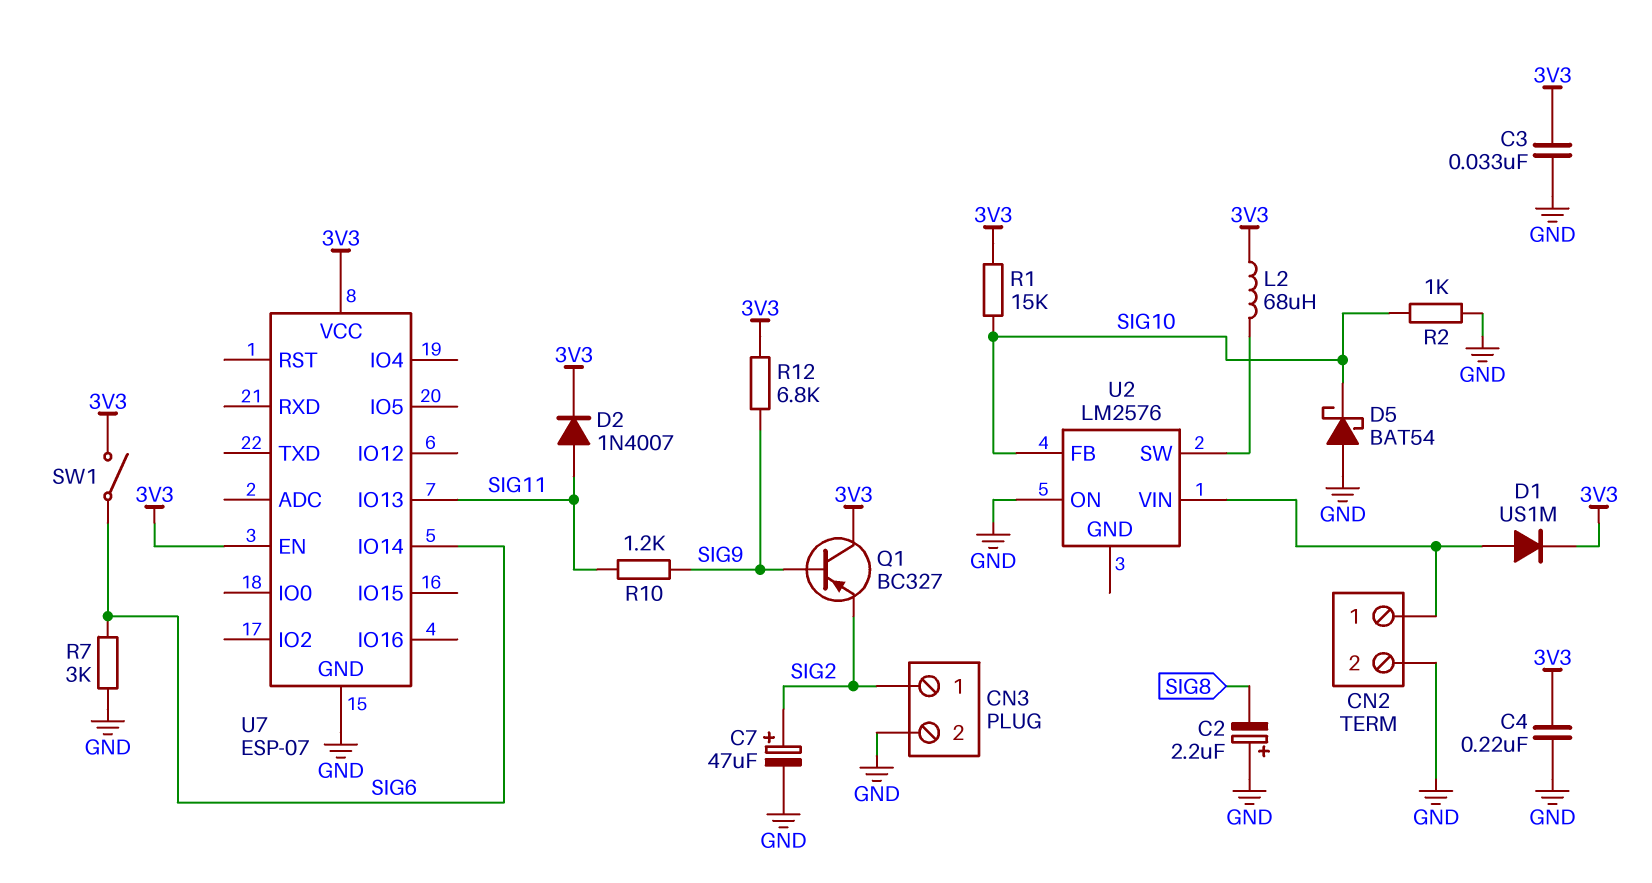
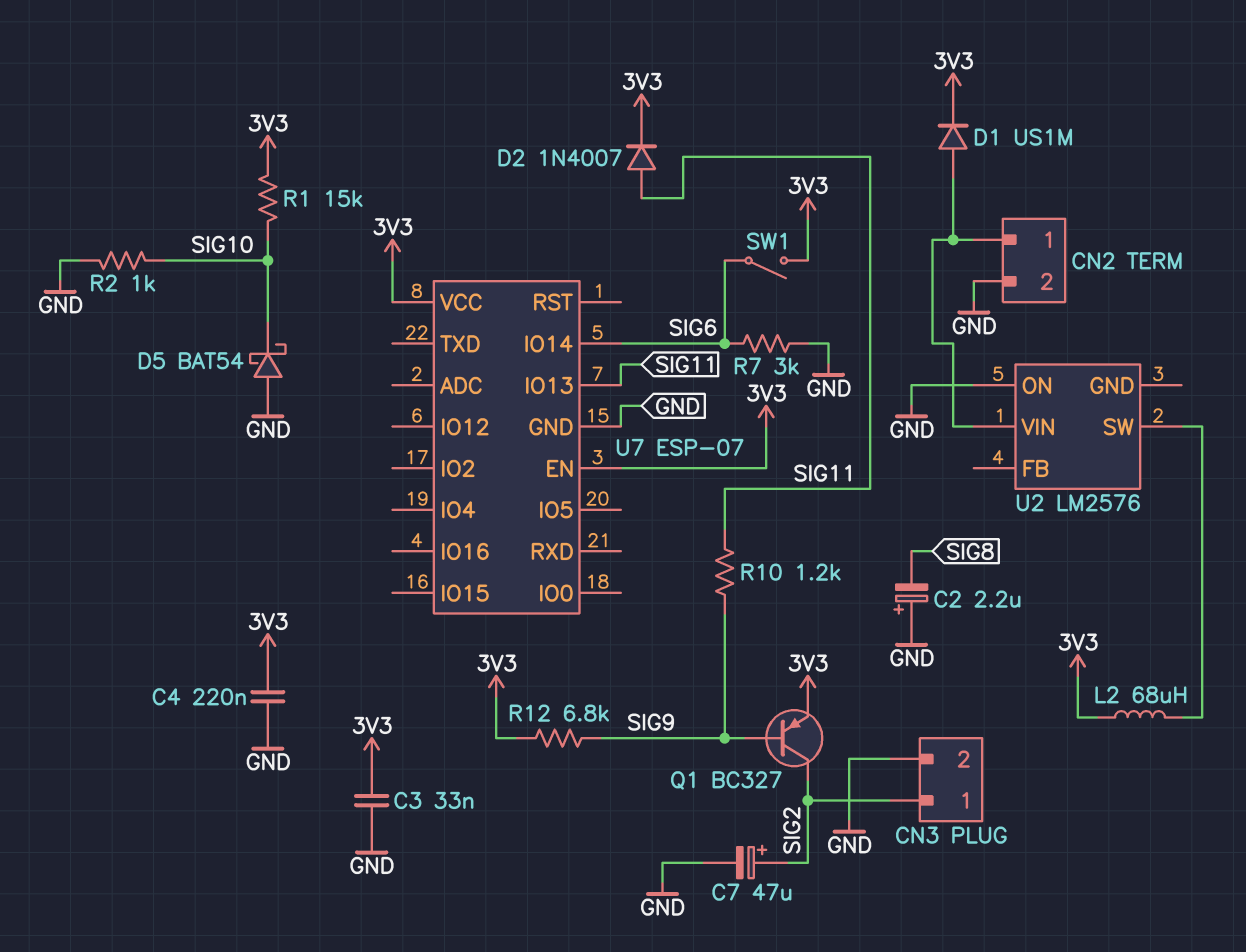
Q1: PNP BC327 (B SIG9, C 3V3, E SIG2) -> PNP BC327 (B SIG9, C SIG2, E 3V3)
U2 pin FB: SIG10 -> none

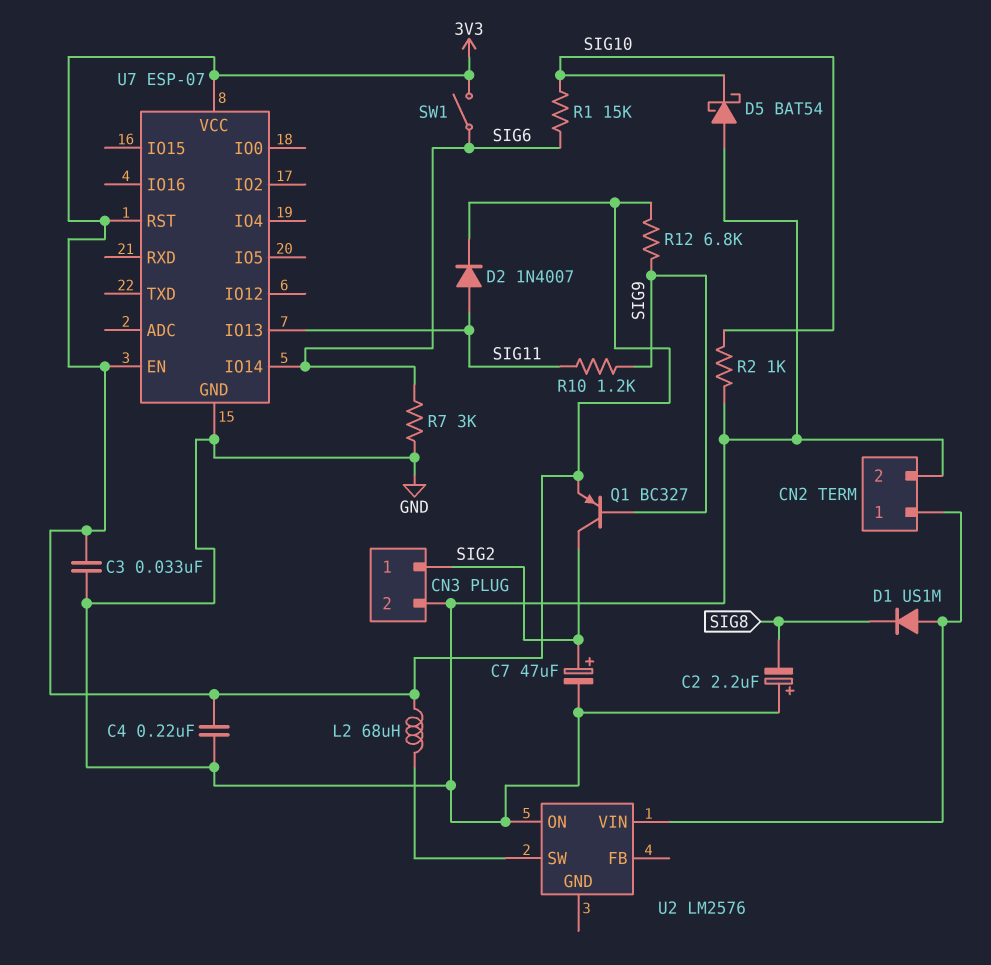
D1: diode US1M (A CN2/1, K 3V3) -> diode US1M (A CN2/1, K SIG8)
R1: 15k (3V3, SIG10) -> 15k (SIG6, SIG10)
U7 pin RST: none -> 3V3

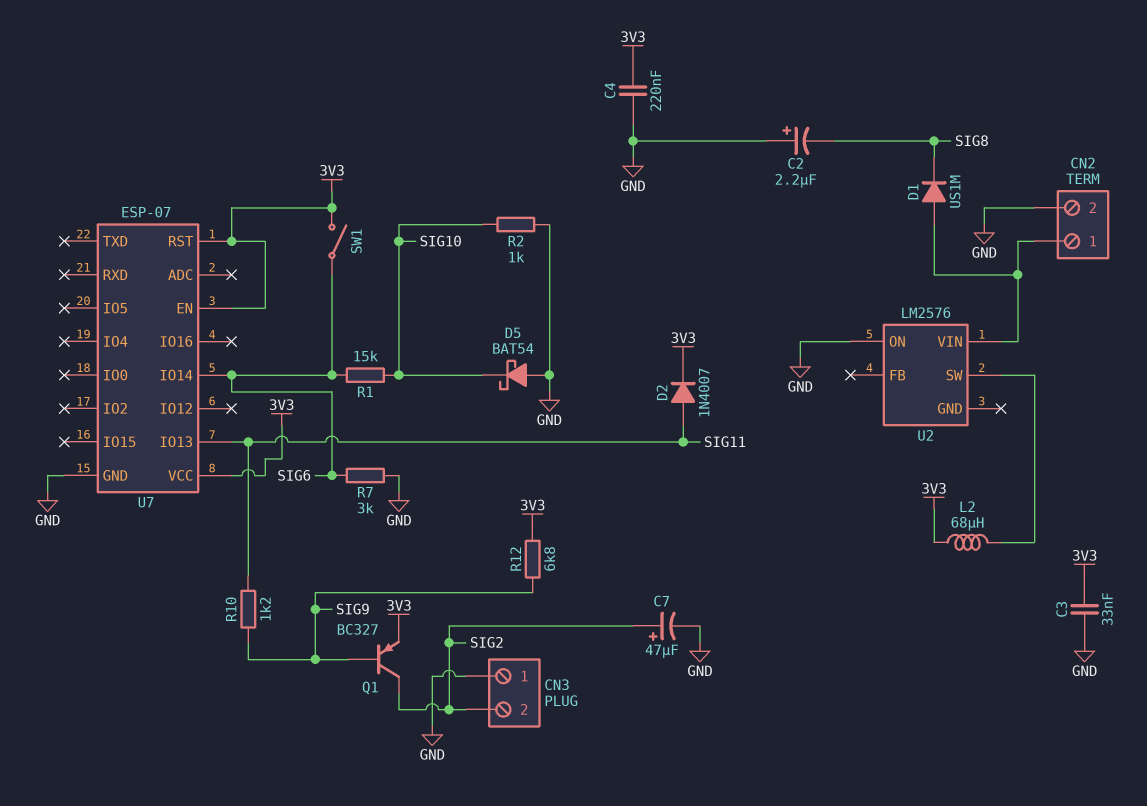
CN3 pin 1: SIG2 -> GND
CN3 pin 2: GND -> SIG2

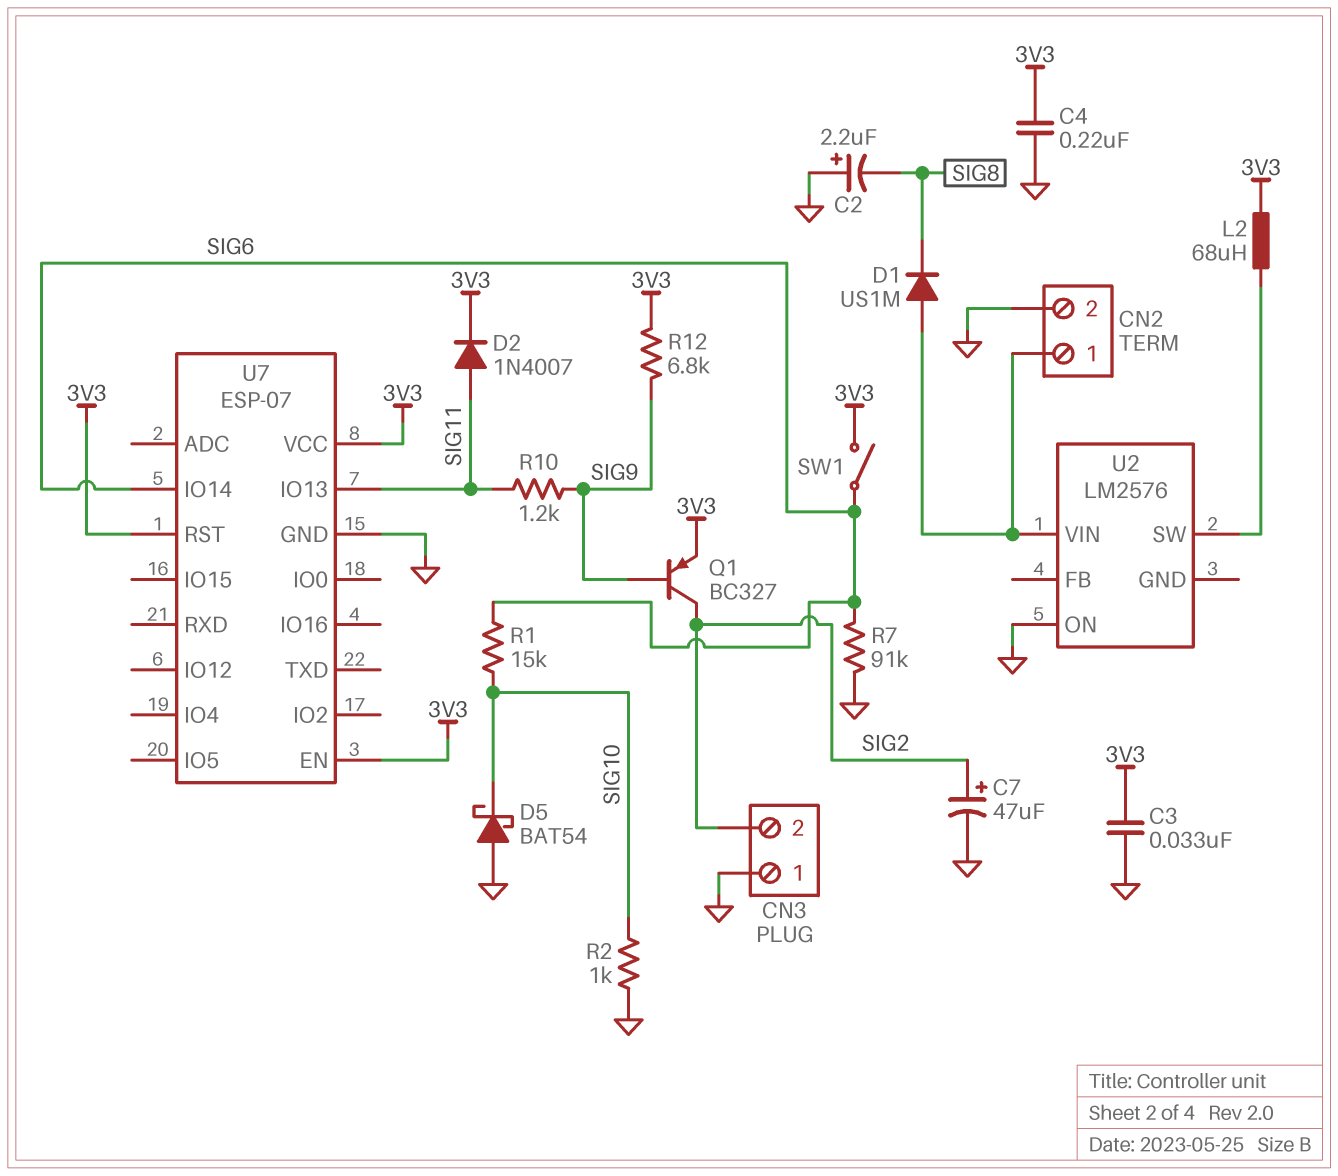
R7: 3k (GND, SIG6) -> 91k (GND, SIG6)

